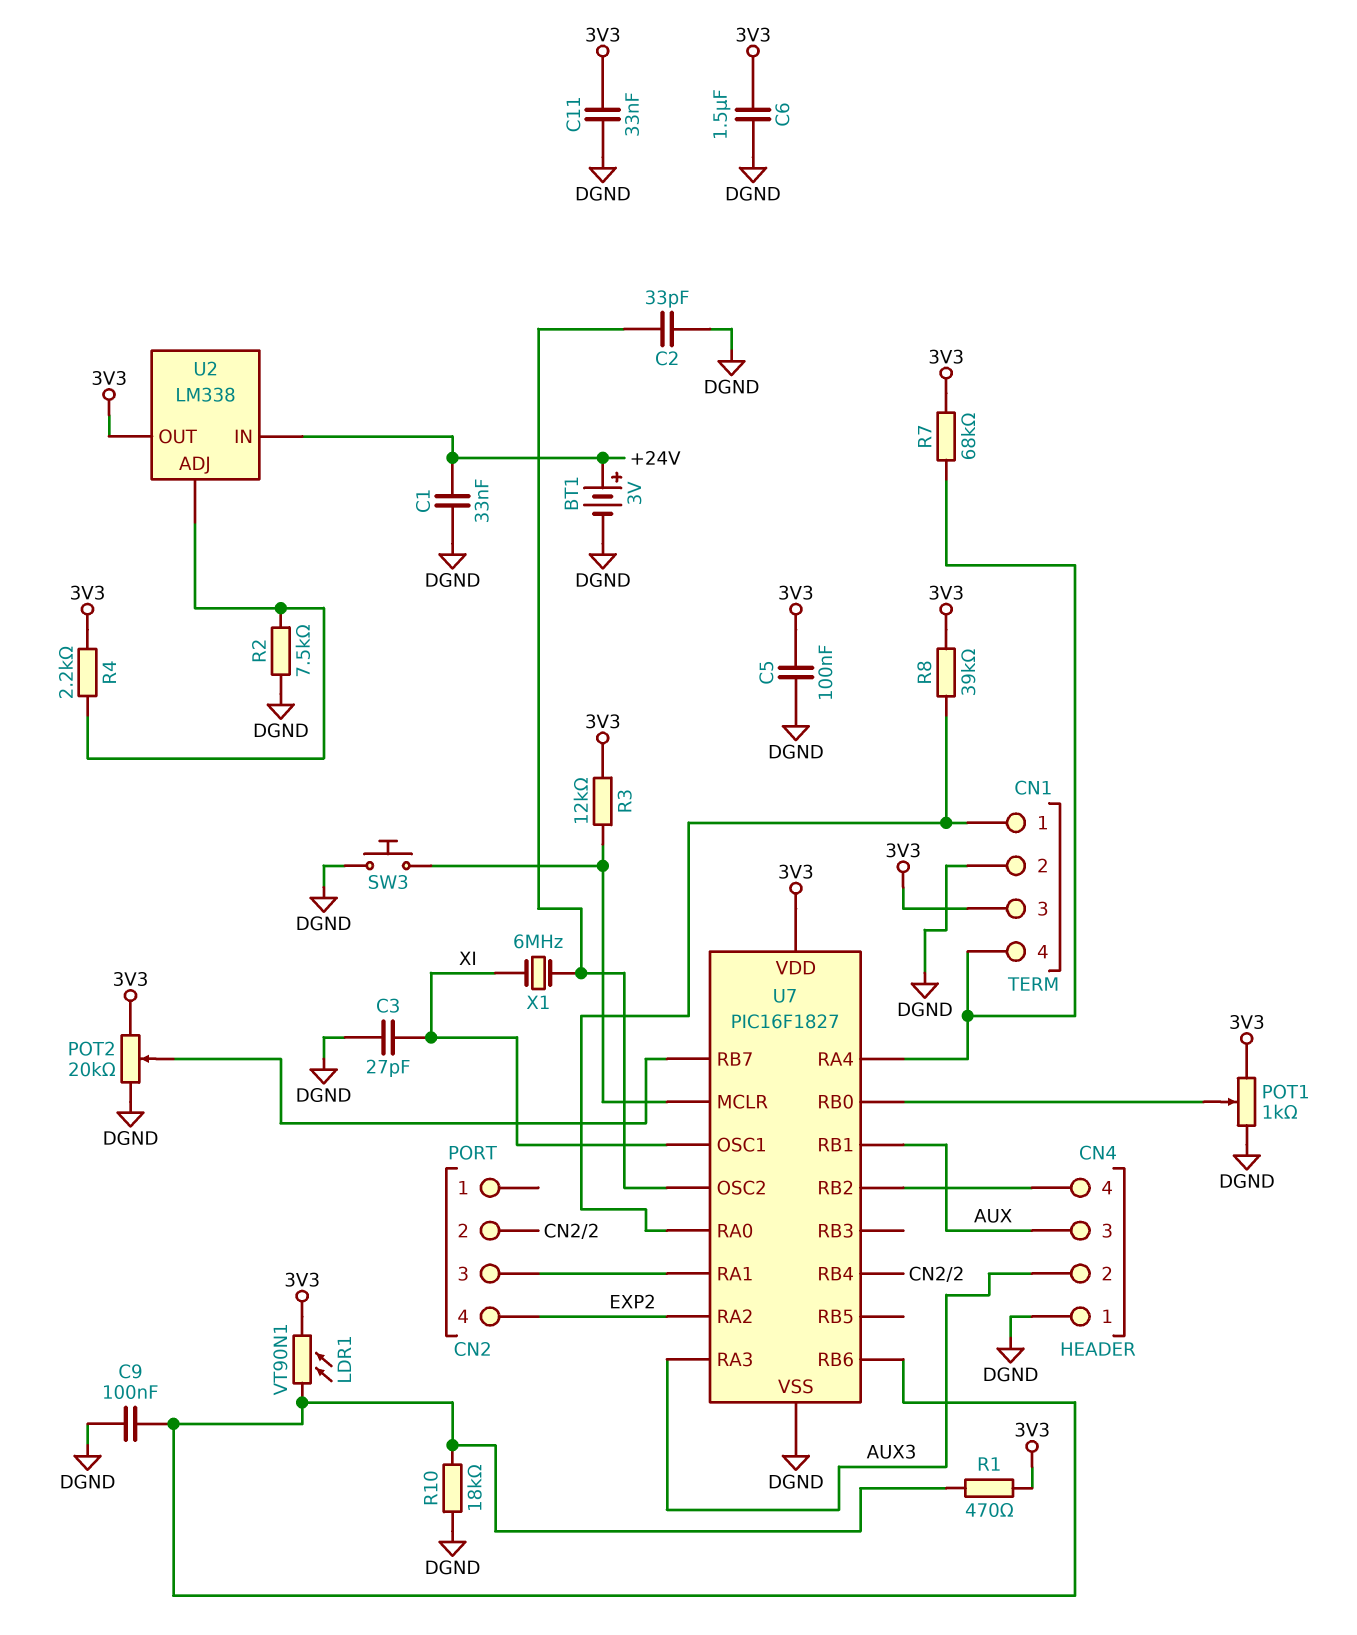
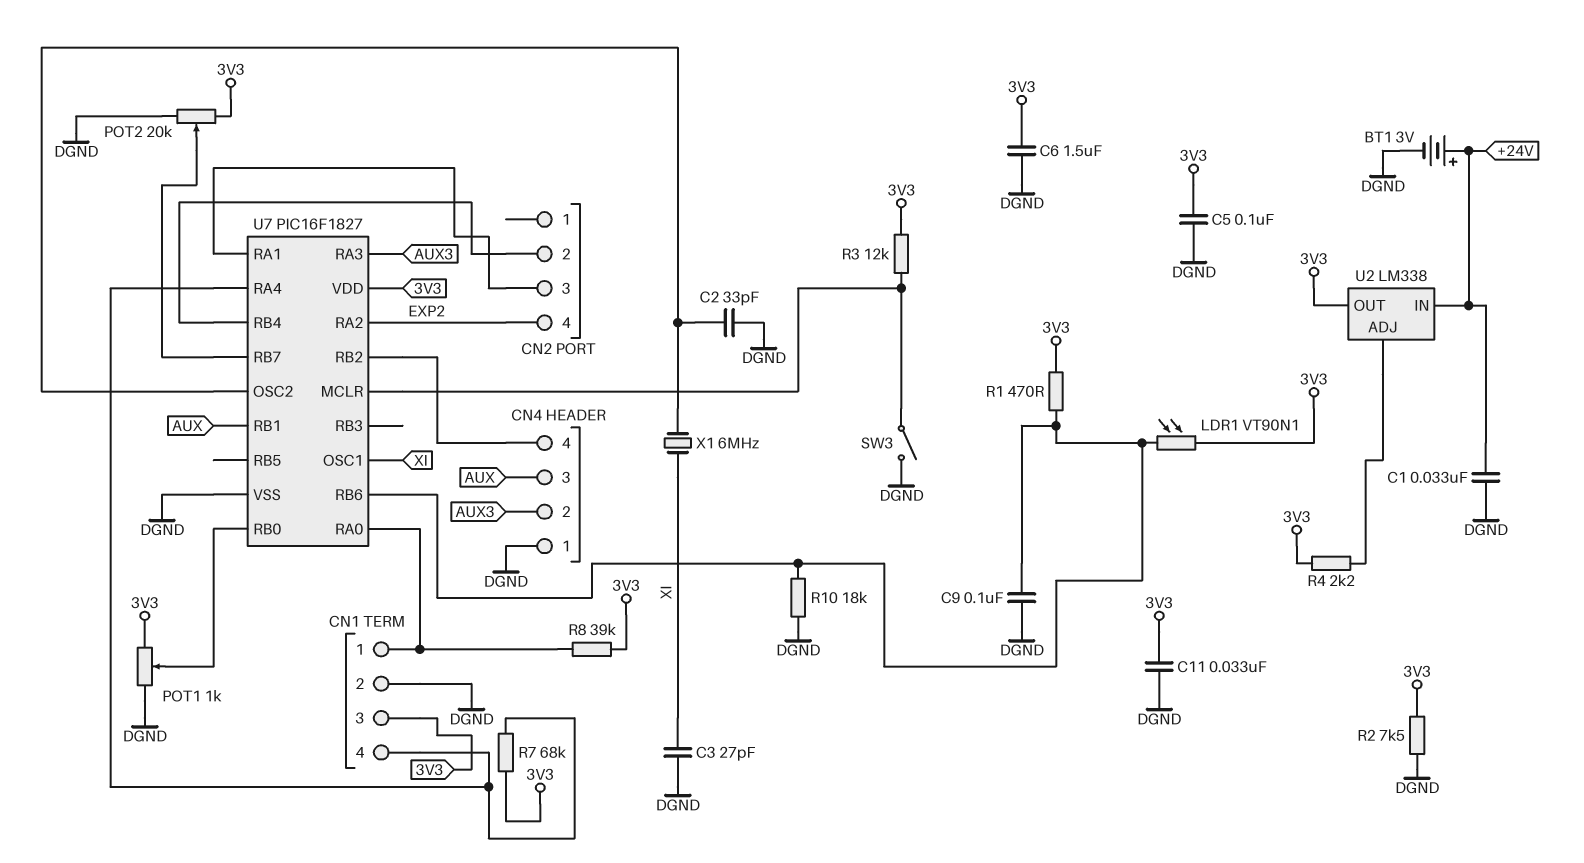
R2: 7.5k (DGND, U2/ADJ) -> 7.5k (3V3, DGND)
SW3: button (DGND, U7/MCLR) -> switch (DGND, U7/MCLR)

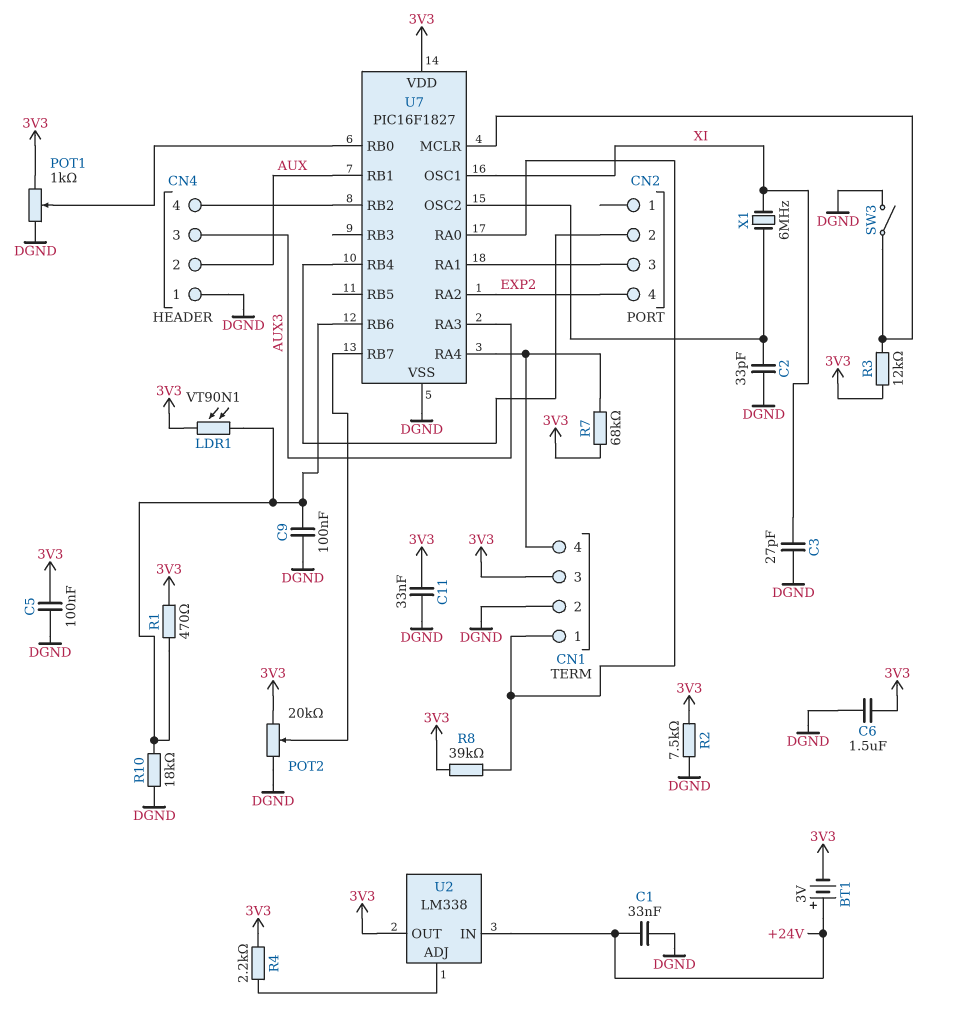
BT1: 3V (plus +24V, minus DGND) -> 3V (plus +24V, minus 3V3)
CN4 pin 2: AUX3 -> AUX
CN4 pin 3: AUX -> AUX3

